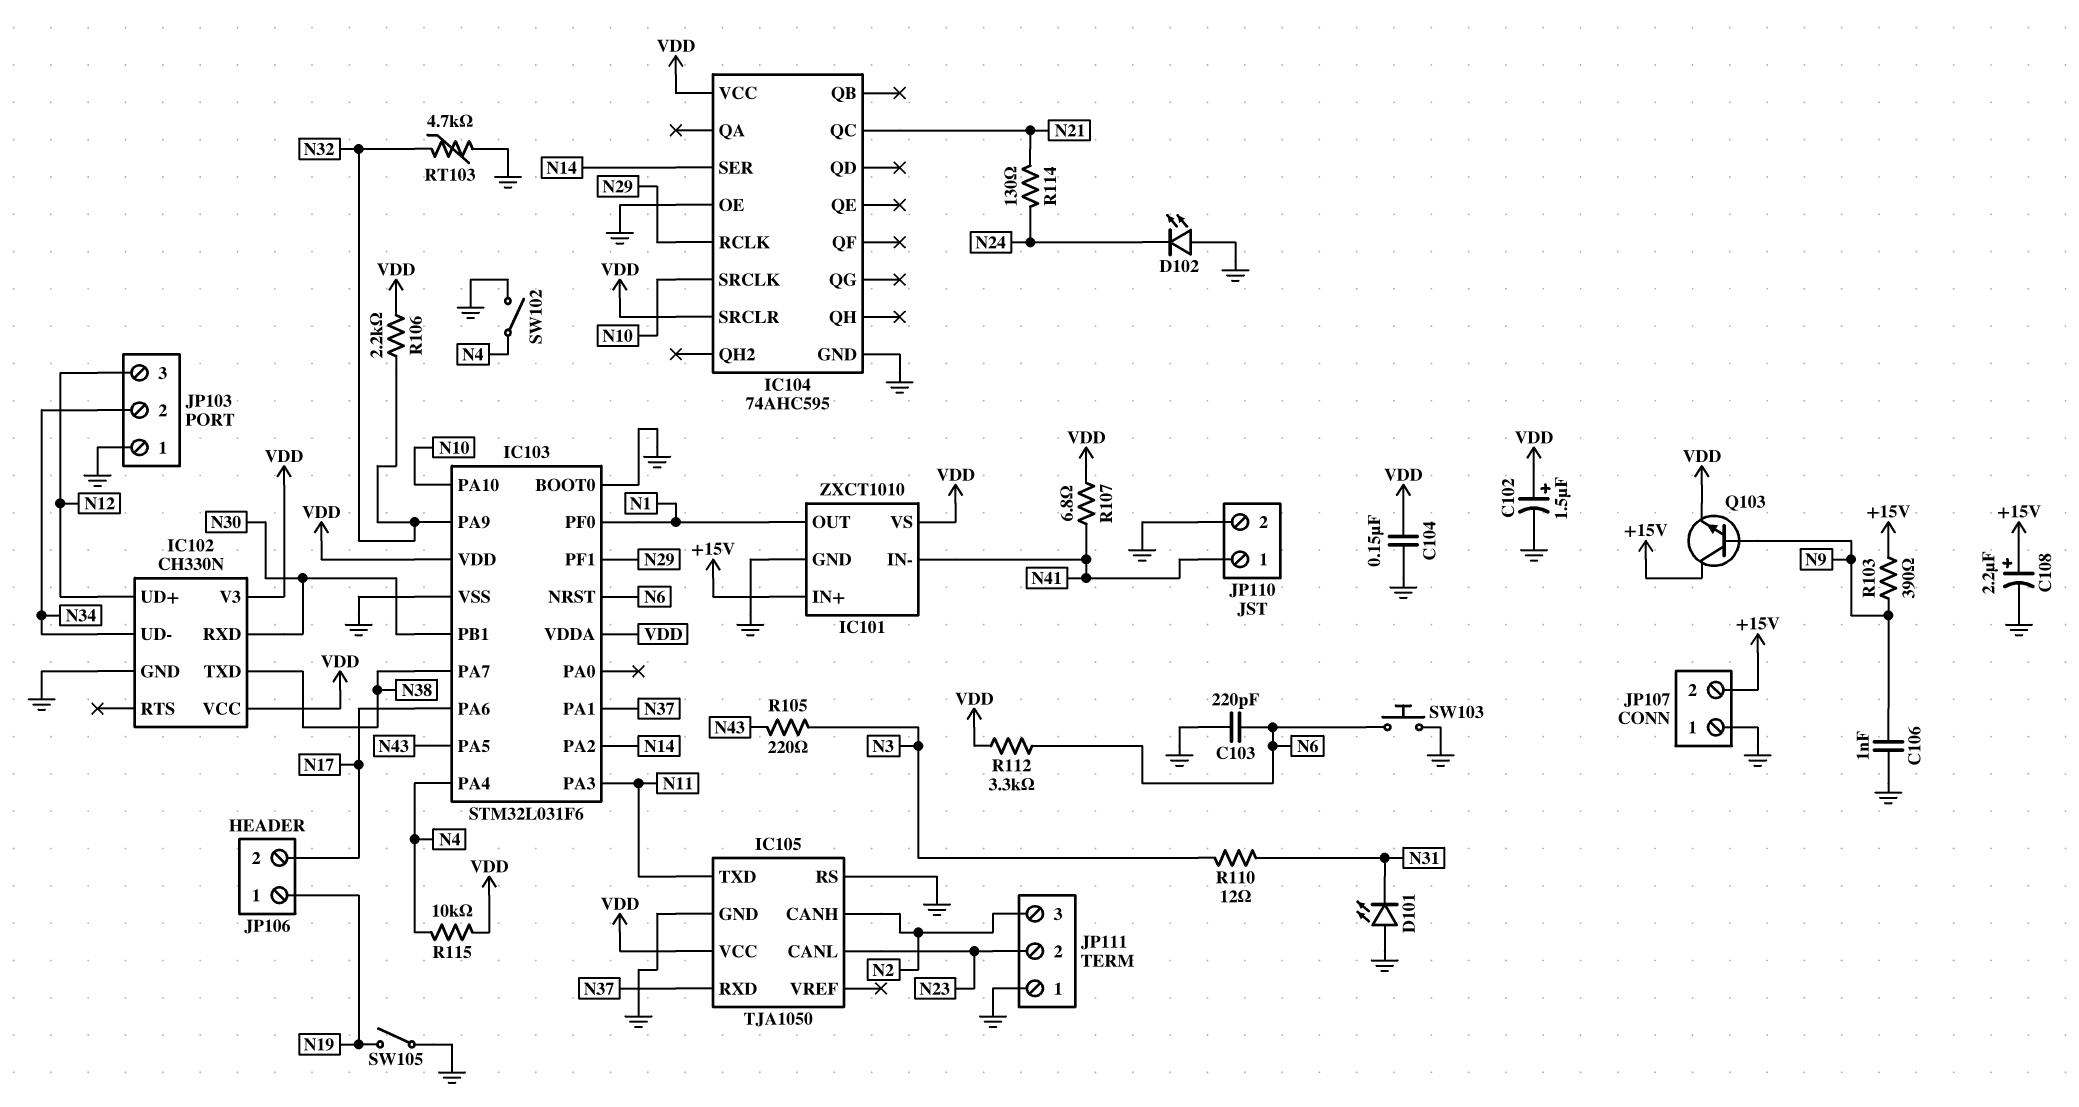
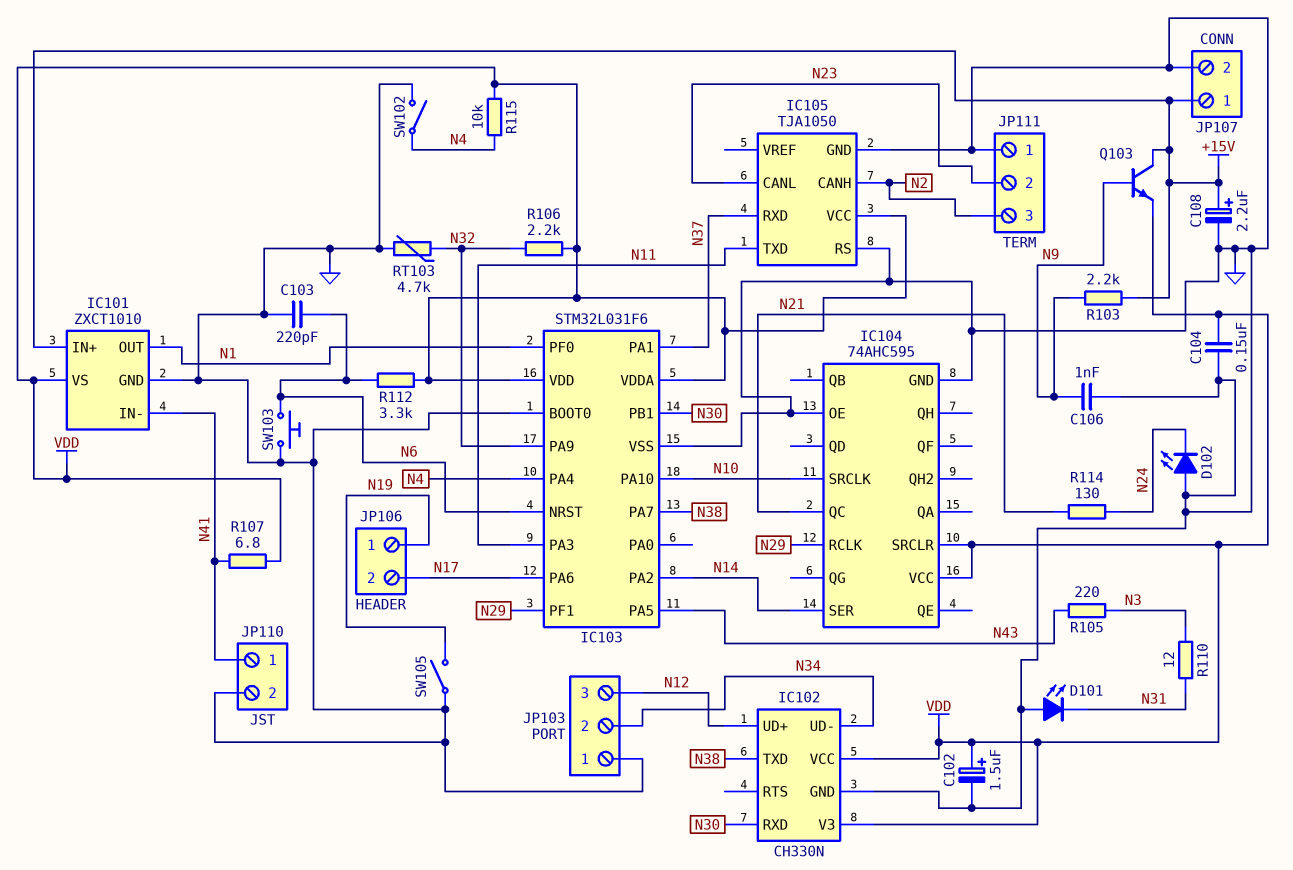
JP107 pin 1: GND -> +15V
JP107 pin 2: +15V -> GND
R103: 390 (+15V, N9) -> 2.2k (+15V, N9)

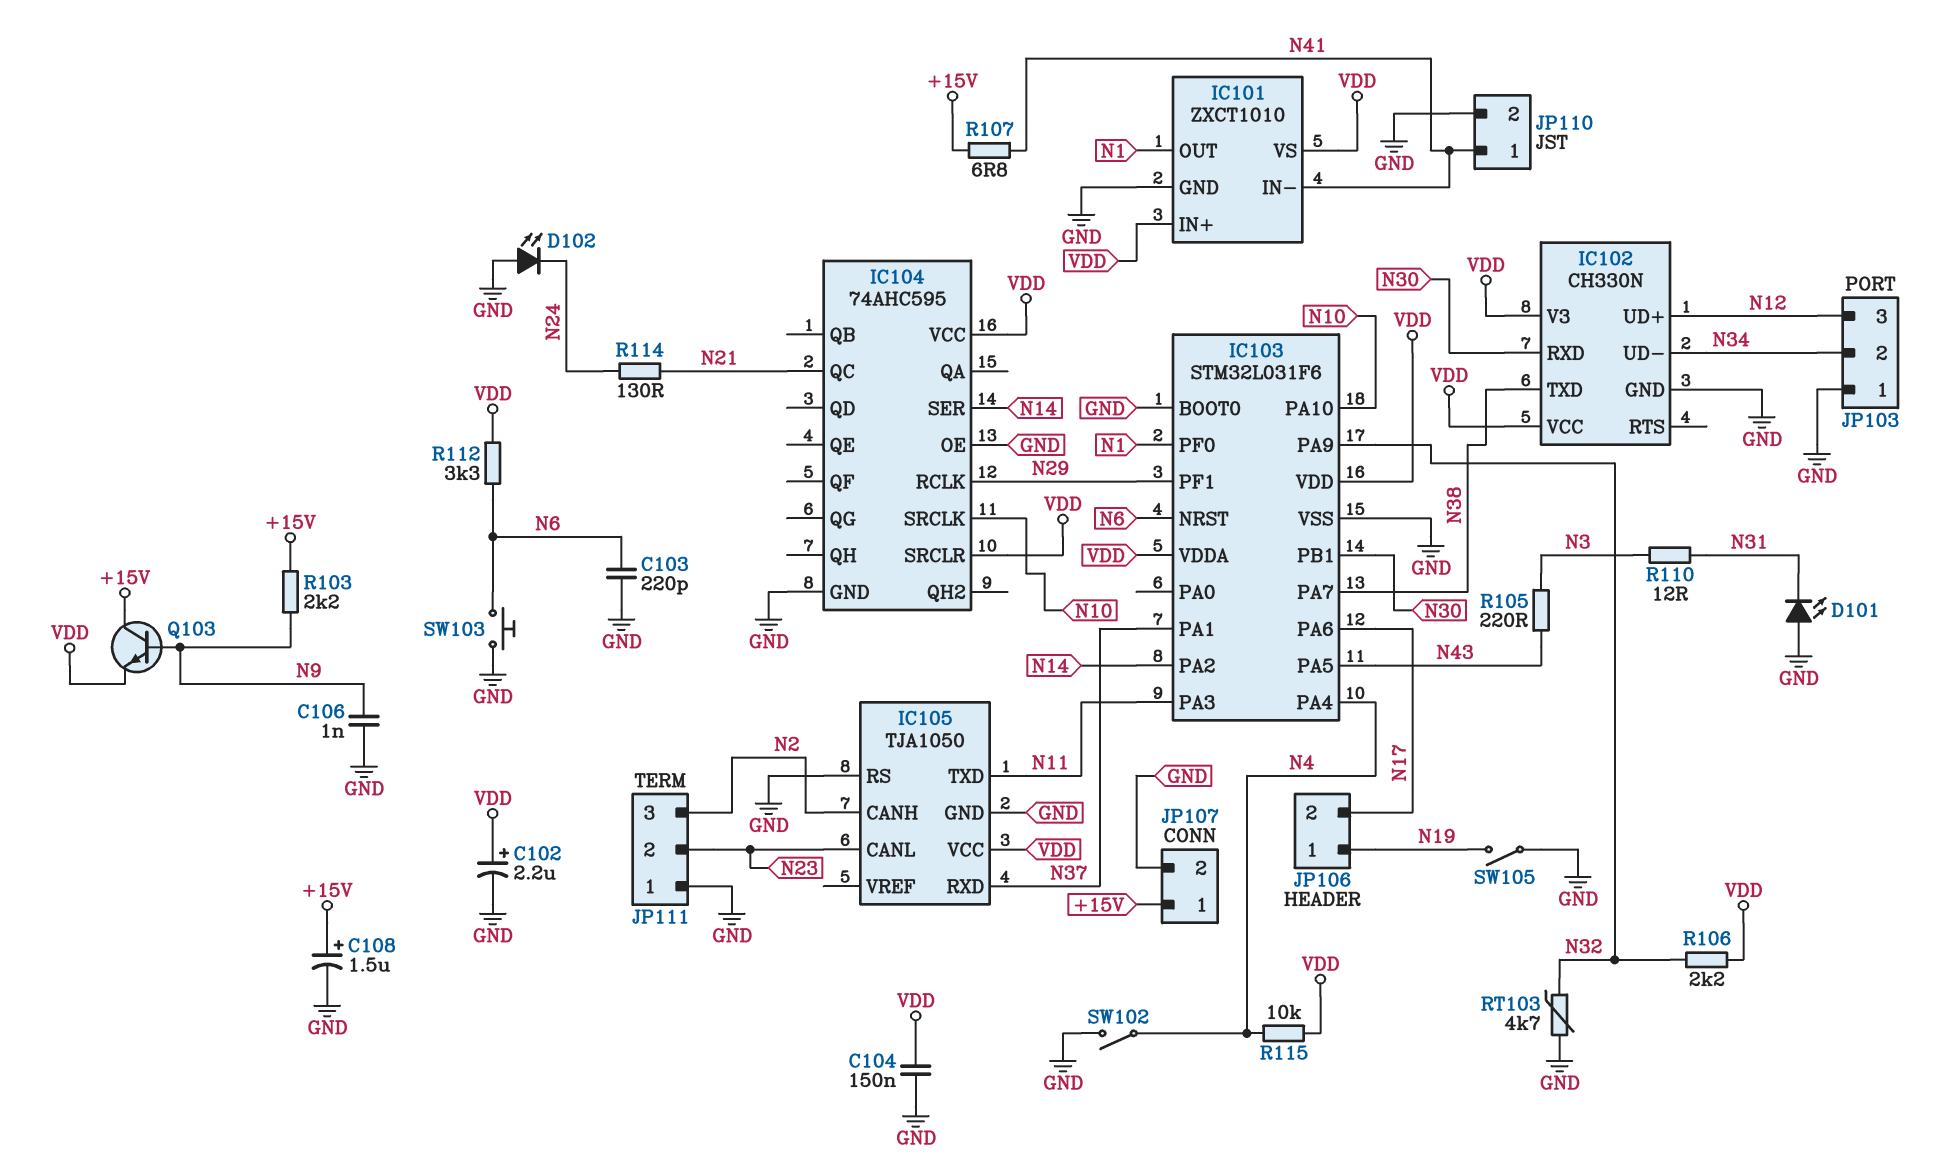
C102: 1.5uF (plus VDD, minus GND) -> 2.2uF (plus VDD, minus GND)
C108: 2.2uF (plus +15V, minus GND) -> 1.5uF (plus +15V, minus GND)
IC101 pin IN+: +15V -> VDD
R107: 6.8 (N41, VDD) -> 6.8 (+15V, N41)

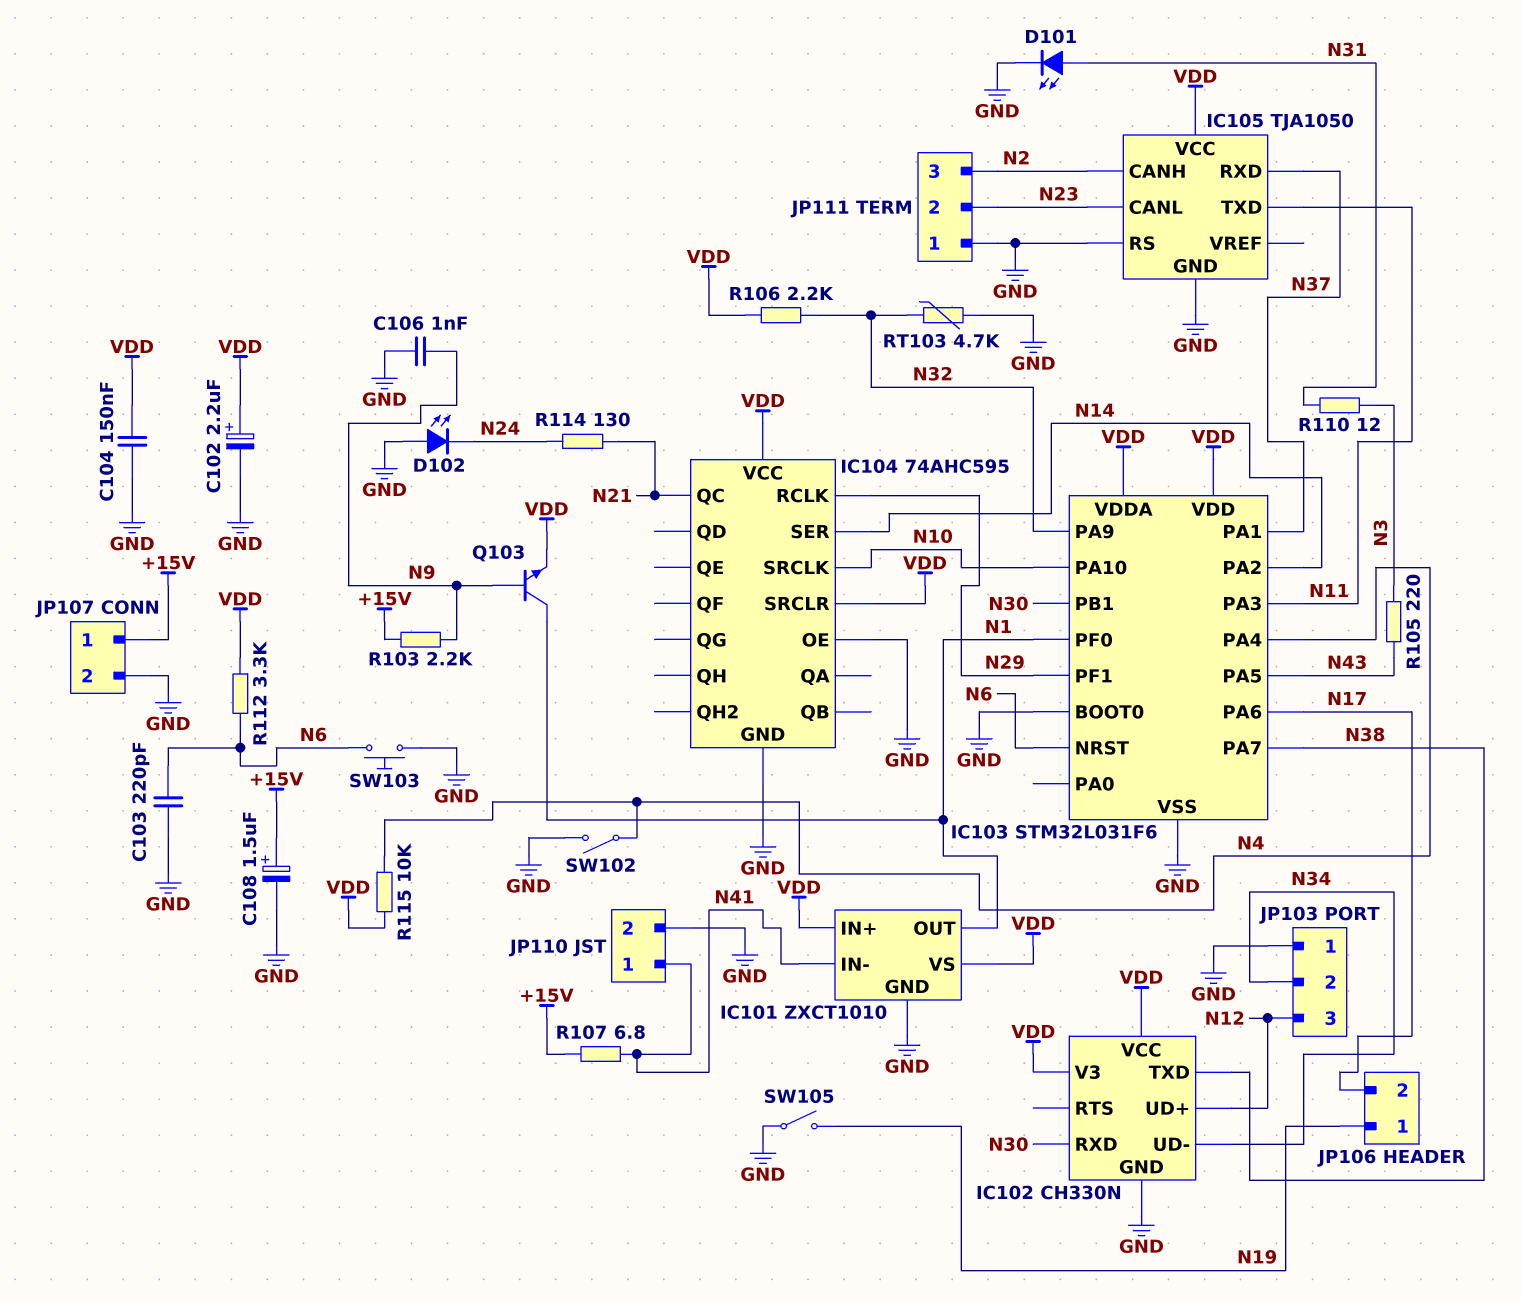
D101: LED (A GND, K N31) -> LED (A N31, K GND)
Q103: NPN (B N9, C +15V, E VDD) -> NPN (B N9, C N1, E VDD)

